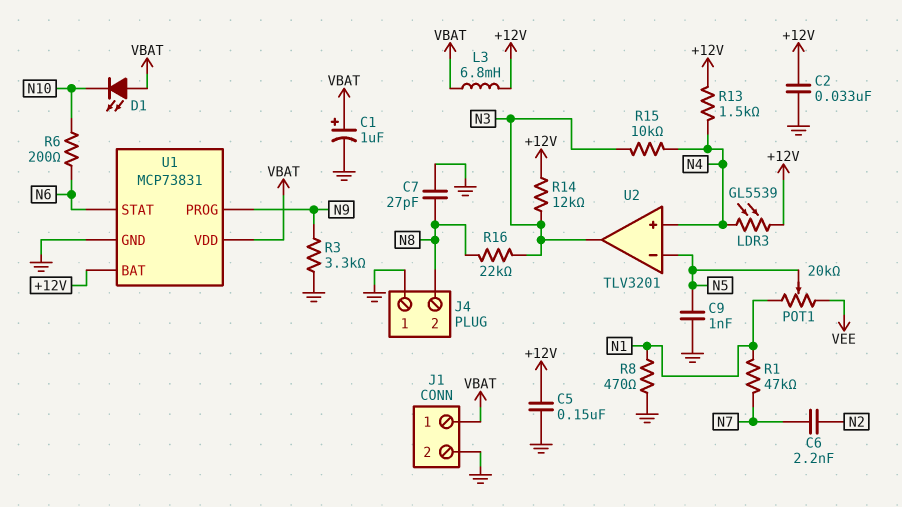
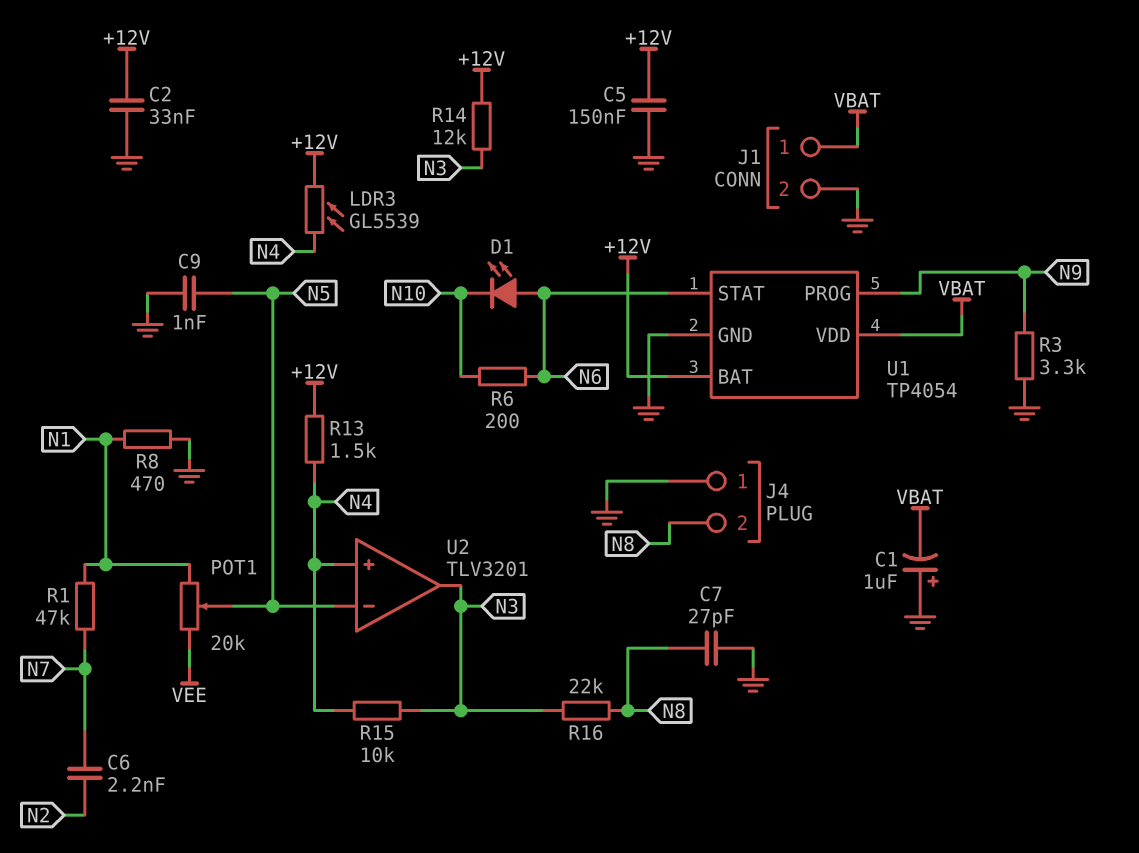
C1: 1uF (plus VBAT, minus GND) -> 1uF (plus GND, minus VBAT)
D1: LED (A VBAT, K N10) -> LED (A N6, K N10)
L3: 6.8mH (+12V, VBAT) -> none
U1: MCP73831 -> TP4054

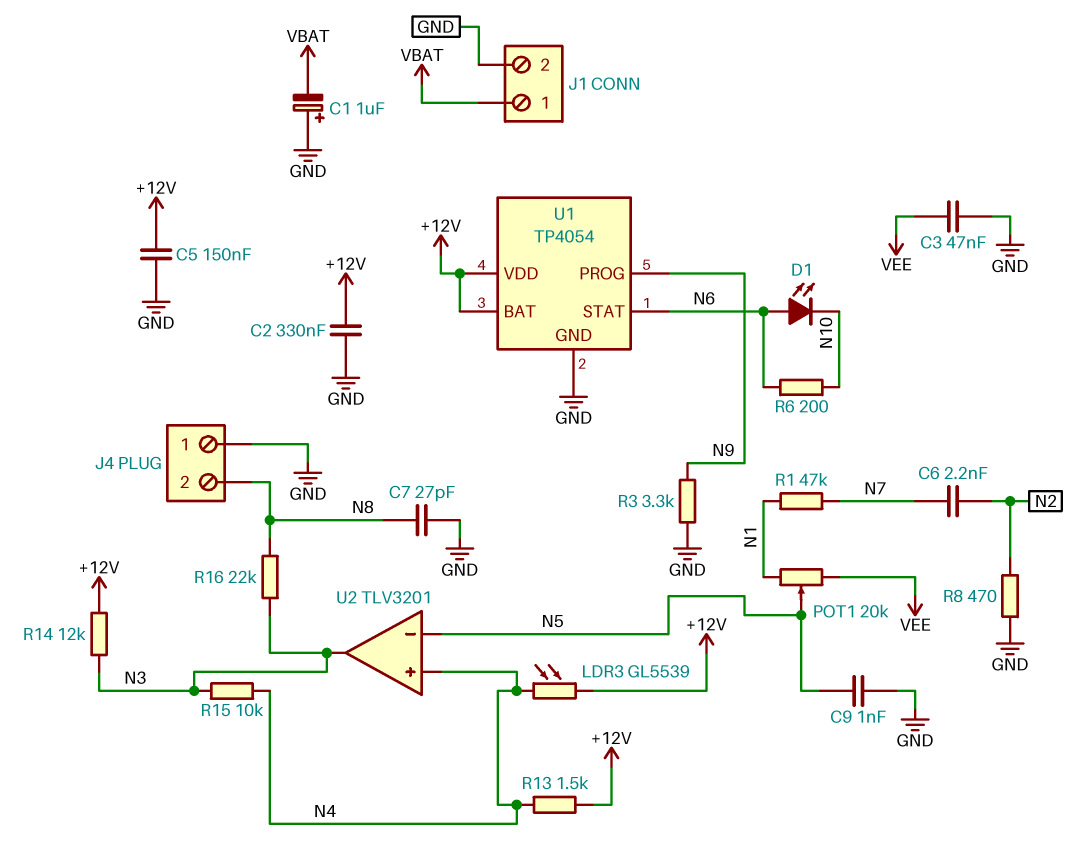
C2: 33nF (+12V, GND) -> 330nF (+12V, GND)
C3: none -> 47nF (GND, VEE)
R8: 470 (GND, N1) -> 470 (GND, N2)
U1 pin VDD: VBAT -> +12V

